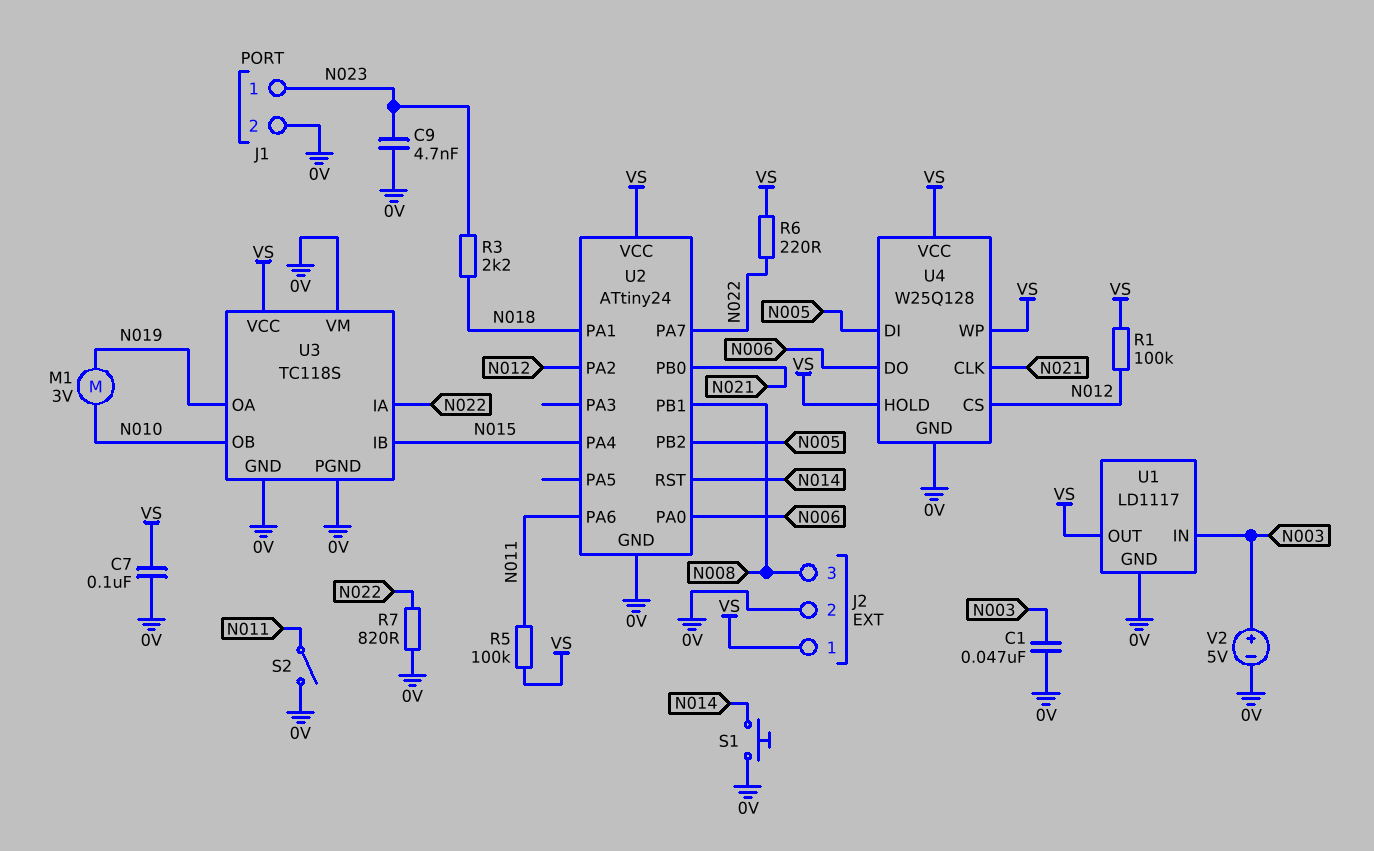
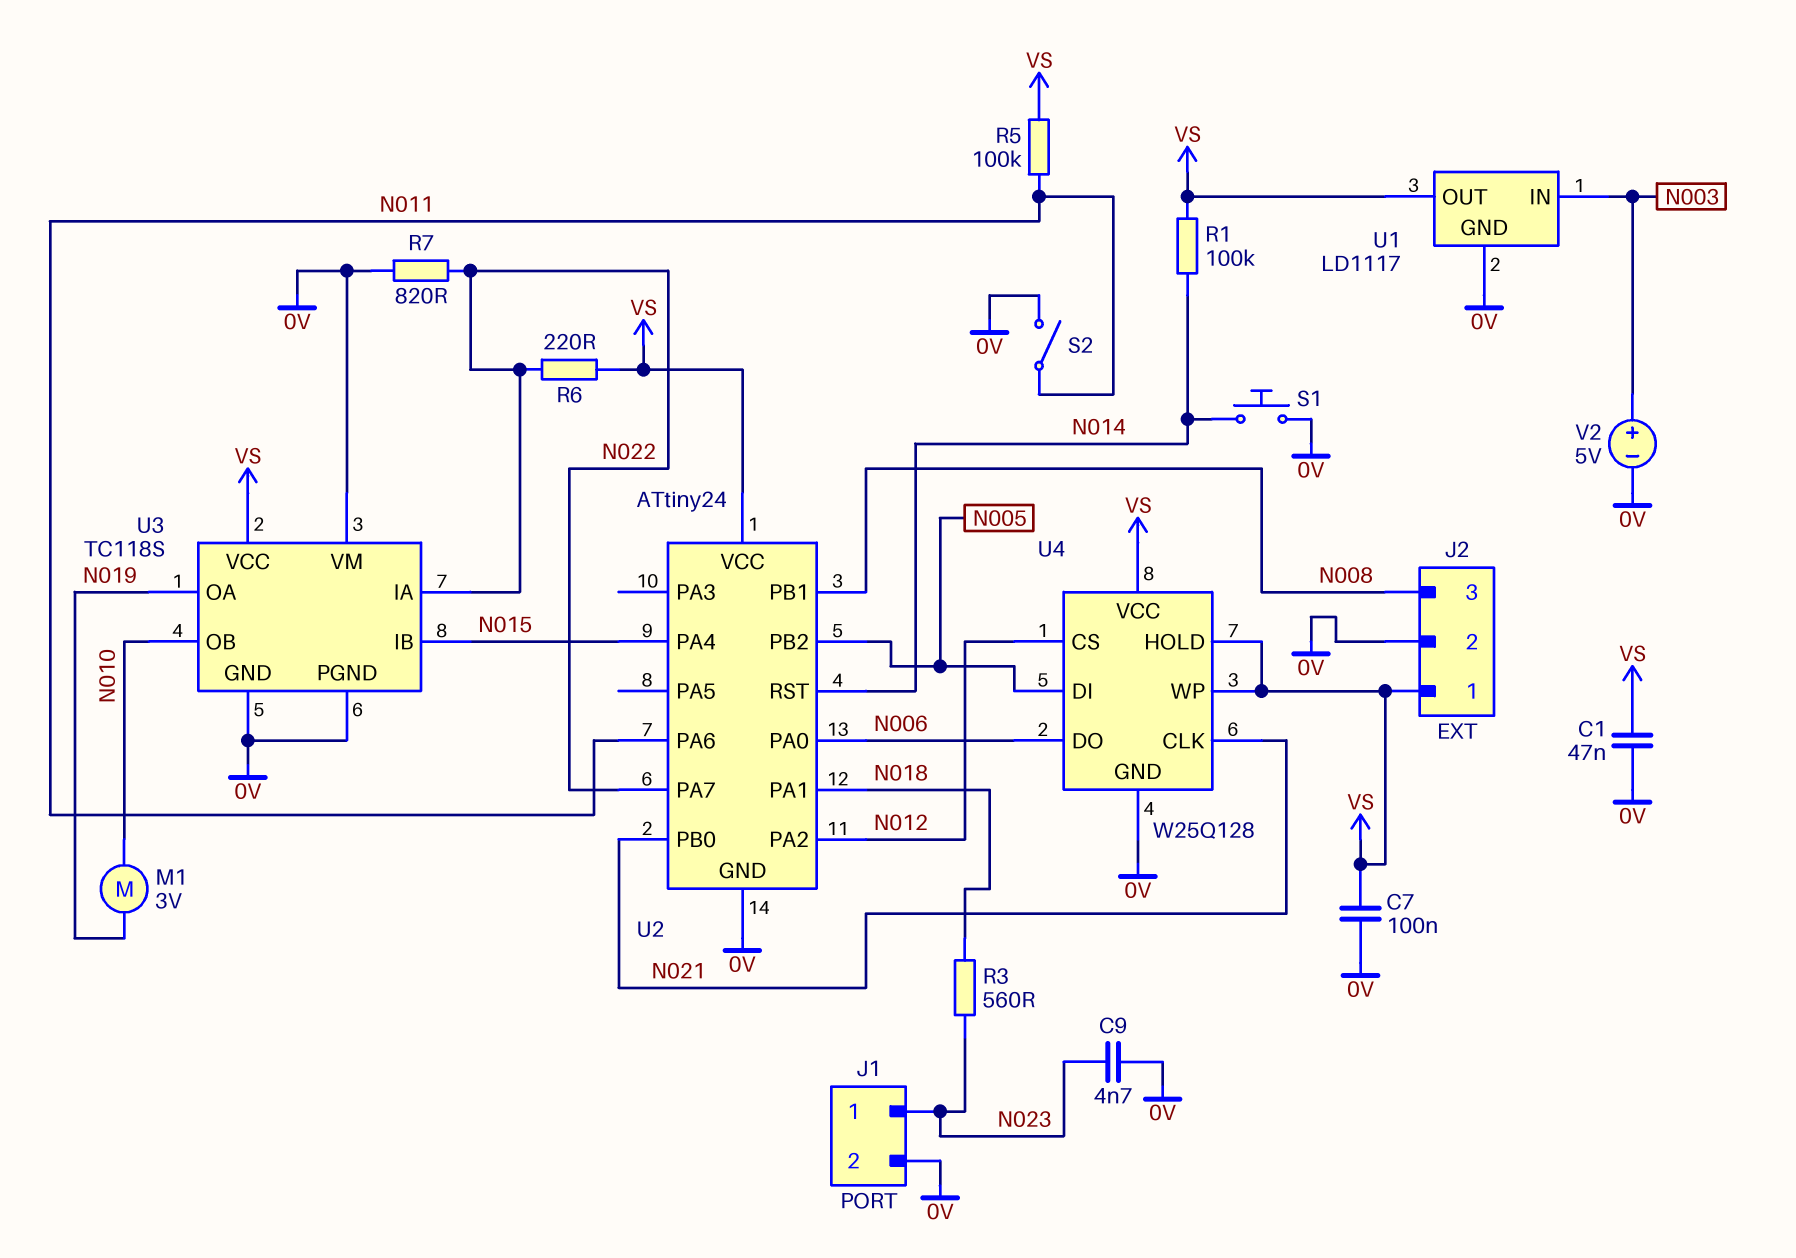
C1: 47nF (0V, N003) -> 47nF (0V, VS)
R1: 100k (N012, VS) -> 100k (N014, VS)
R3: 2.2k (N018, N023) -> 560 (N018, N023)

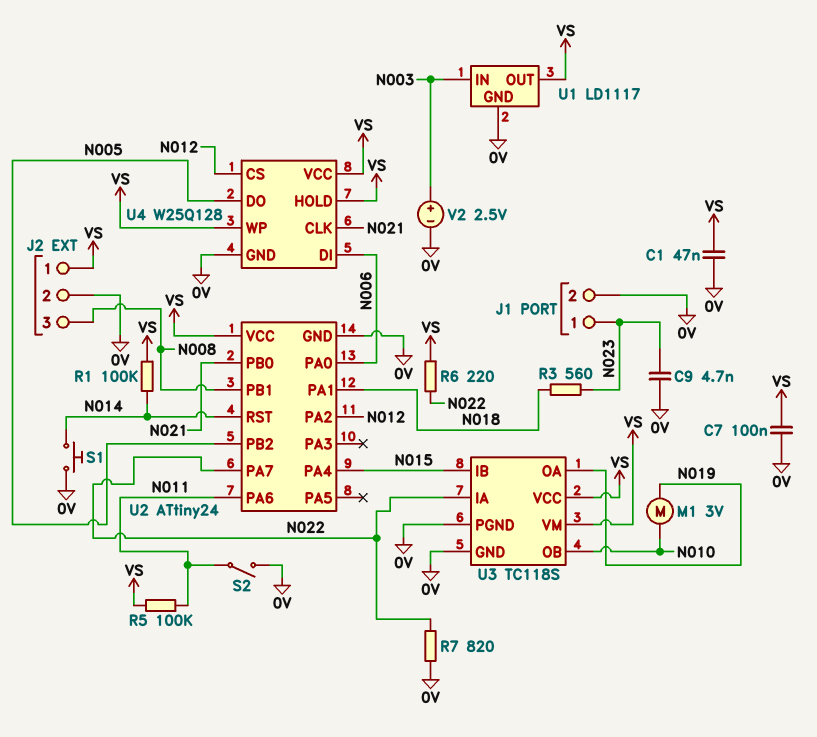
U3 pin VM: 0V -> VS
U4 pin DI: N005 -> N006
U4 pin DO: N006 -> N005
V2: 5V (plus N003, minus 0V) -> 2.5V (plus N003, minus 0V)

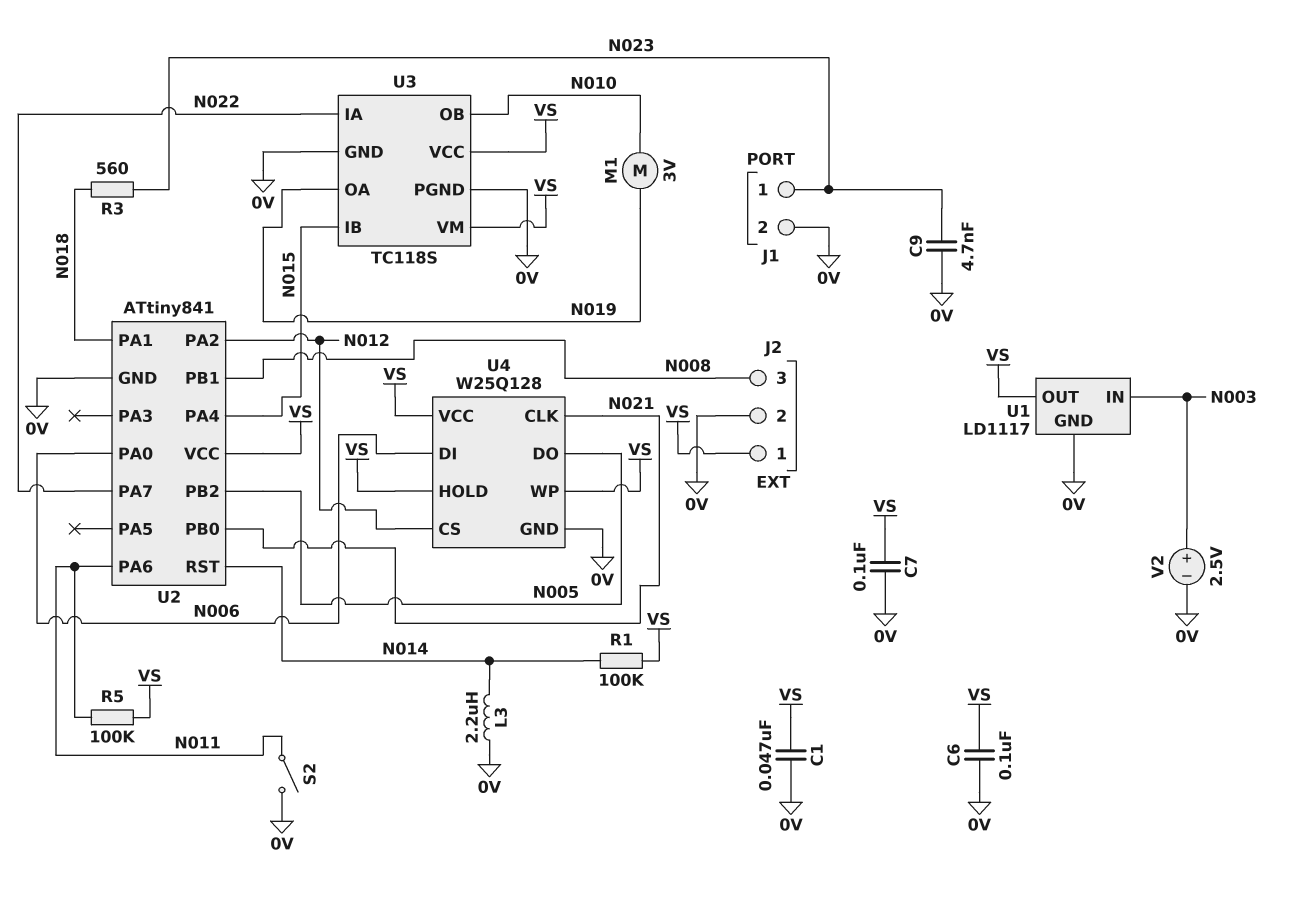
C6: none -> 100nF (0V, VS)
L3: none -> 2.2uH (0V, N014)
R6: 220 (N022, VS) -> none
R7: 820 (0V, N022) -> none
S1: button (0V, N014) -> none
U2: ATtiny24 -> ATtiny841

